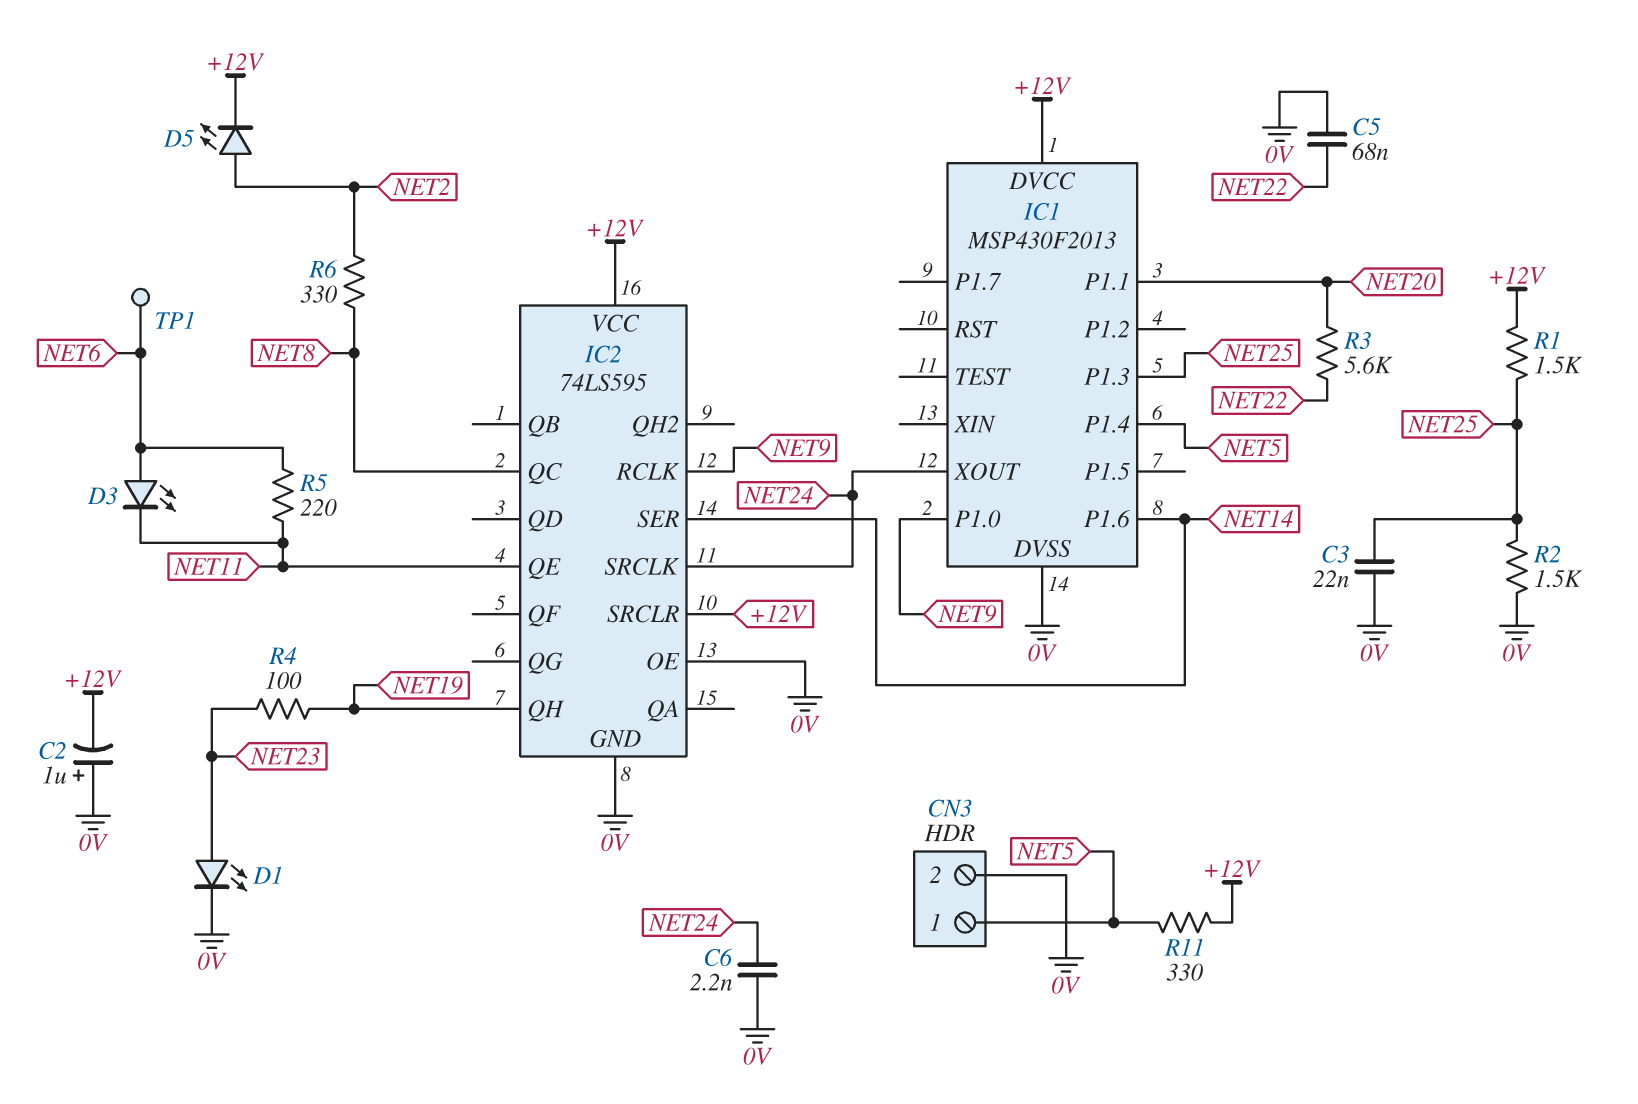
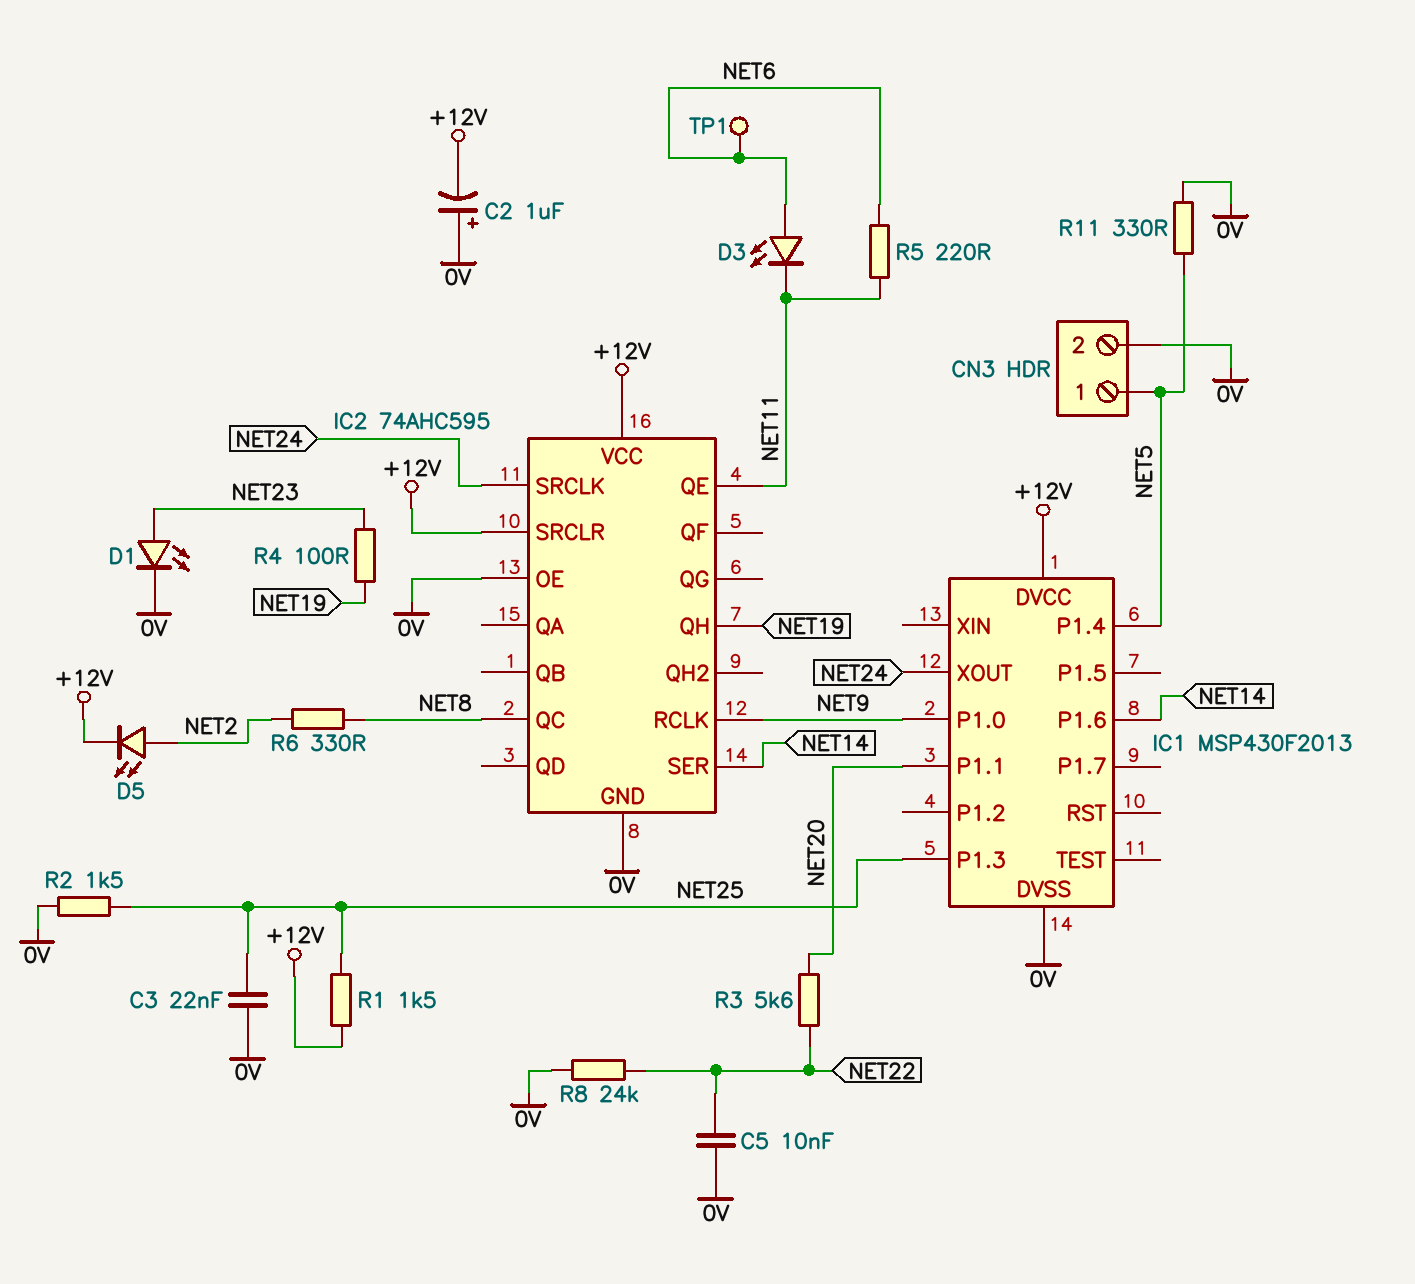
C5: 68nF (0V, NET22) -> 10nF (0V, NET22)
C6: 2.2nF (0V, NET24) -> none
IC2: 74LS595 -> 74AHC595
R8: none -> 24k (0V, NET22)
R11: 330 (+12V, NET5) -> 330 (0V, NET5)

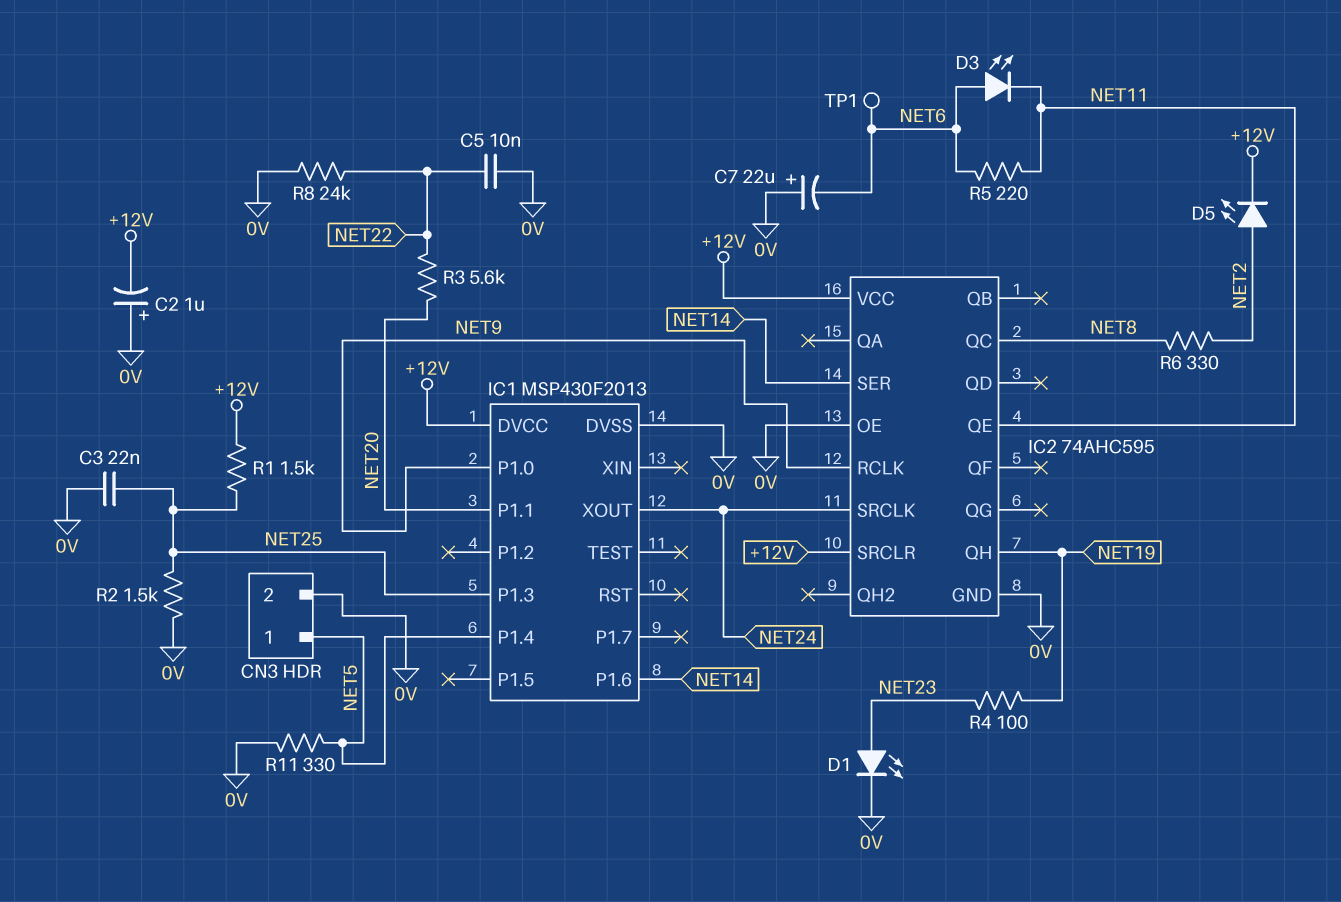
C7: none -> 22uF (plus 0V, minus NET6)

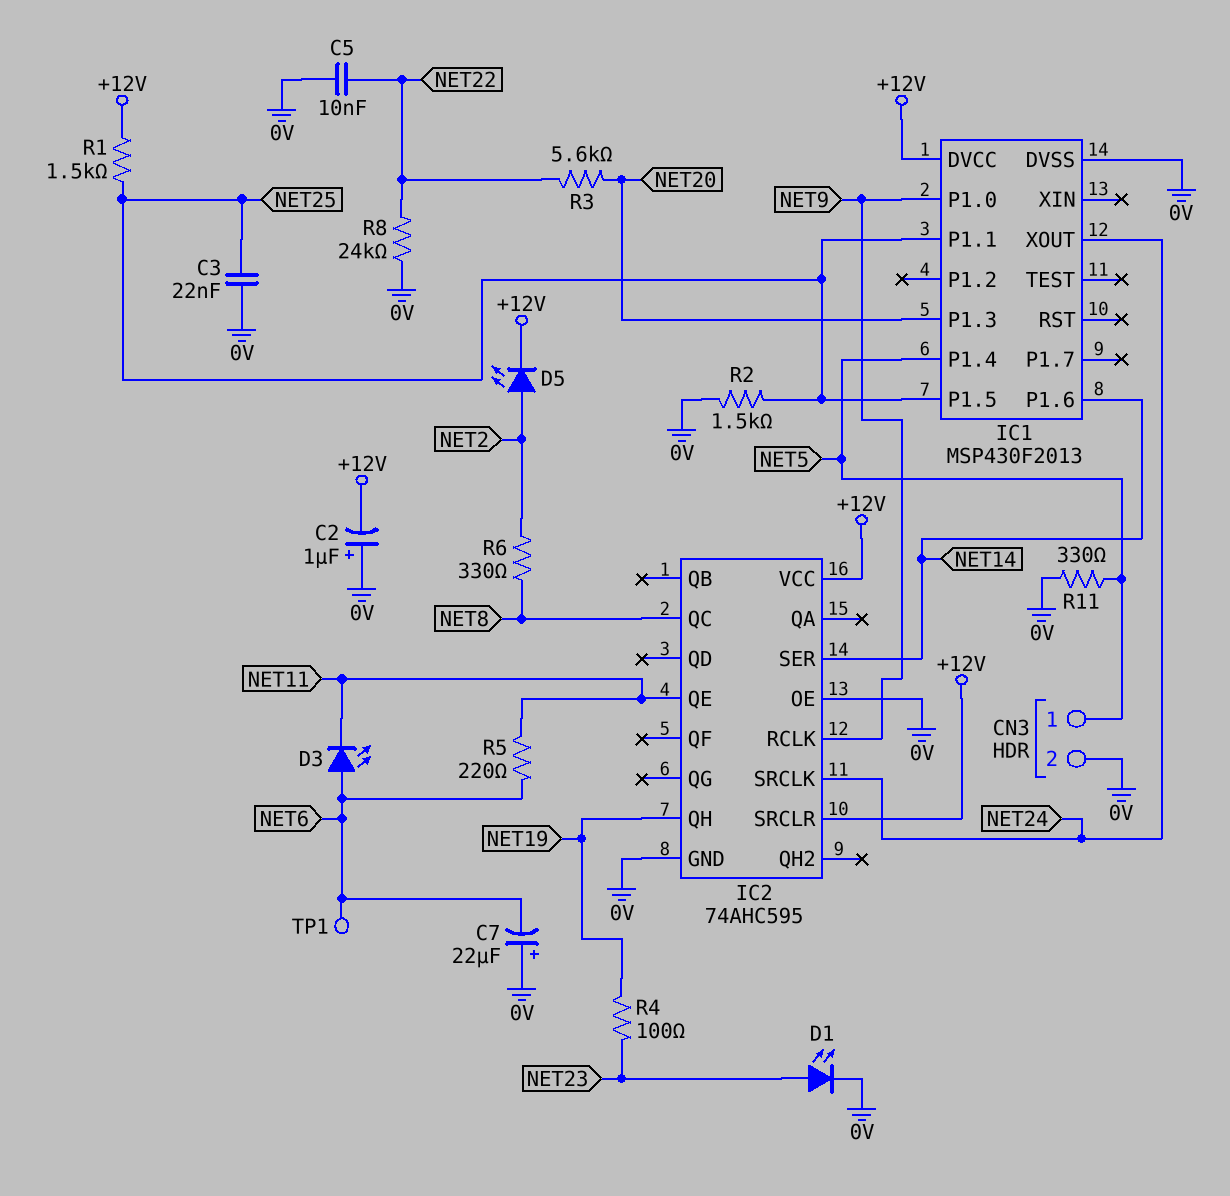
IC1 pin P1.1: NET20 -> NET25
IC1 pin P1.3: NET25 -> NET20
IC1 pin P1.5: none -> NET25

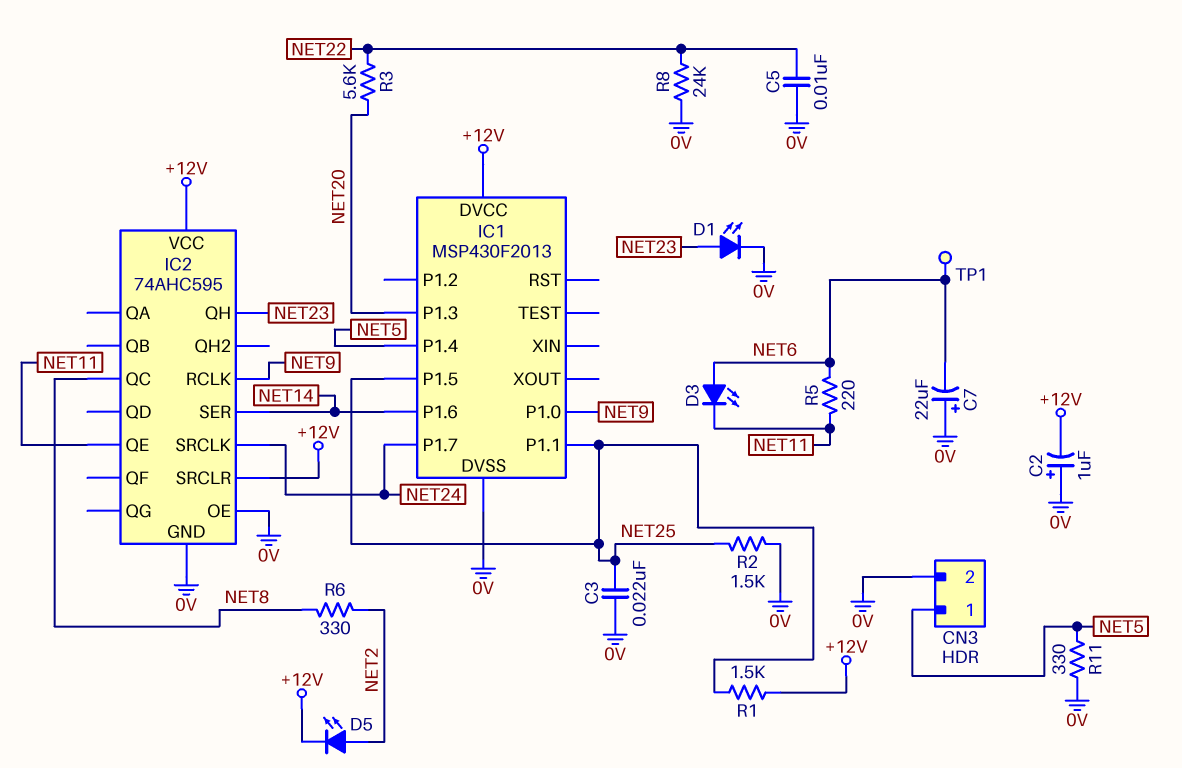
IC1 pin P1.7: none -> NET24
IC1 pin XOUT: NET24 -> none
IC2 pin QH: NET19 -> NET23
R4: 100 (NET19, NET23) -> none

